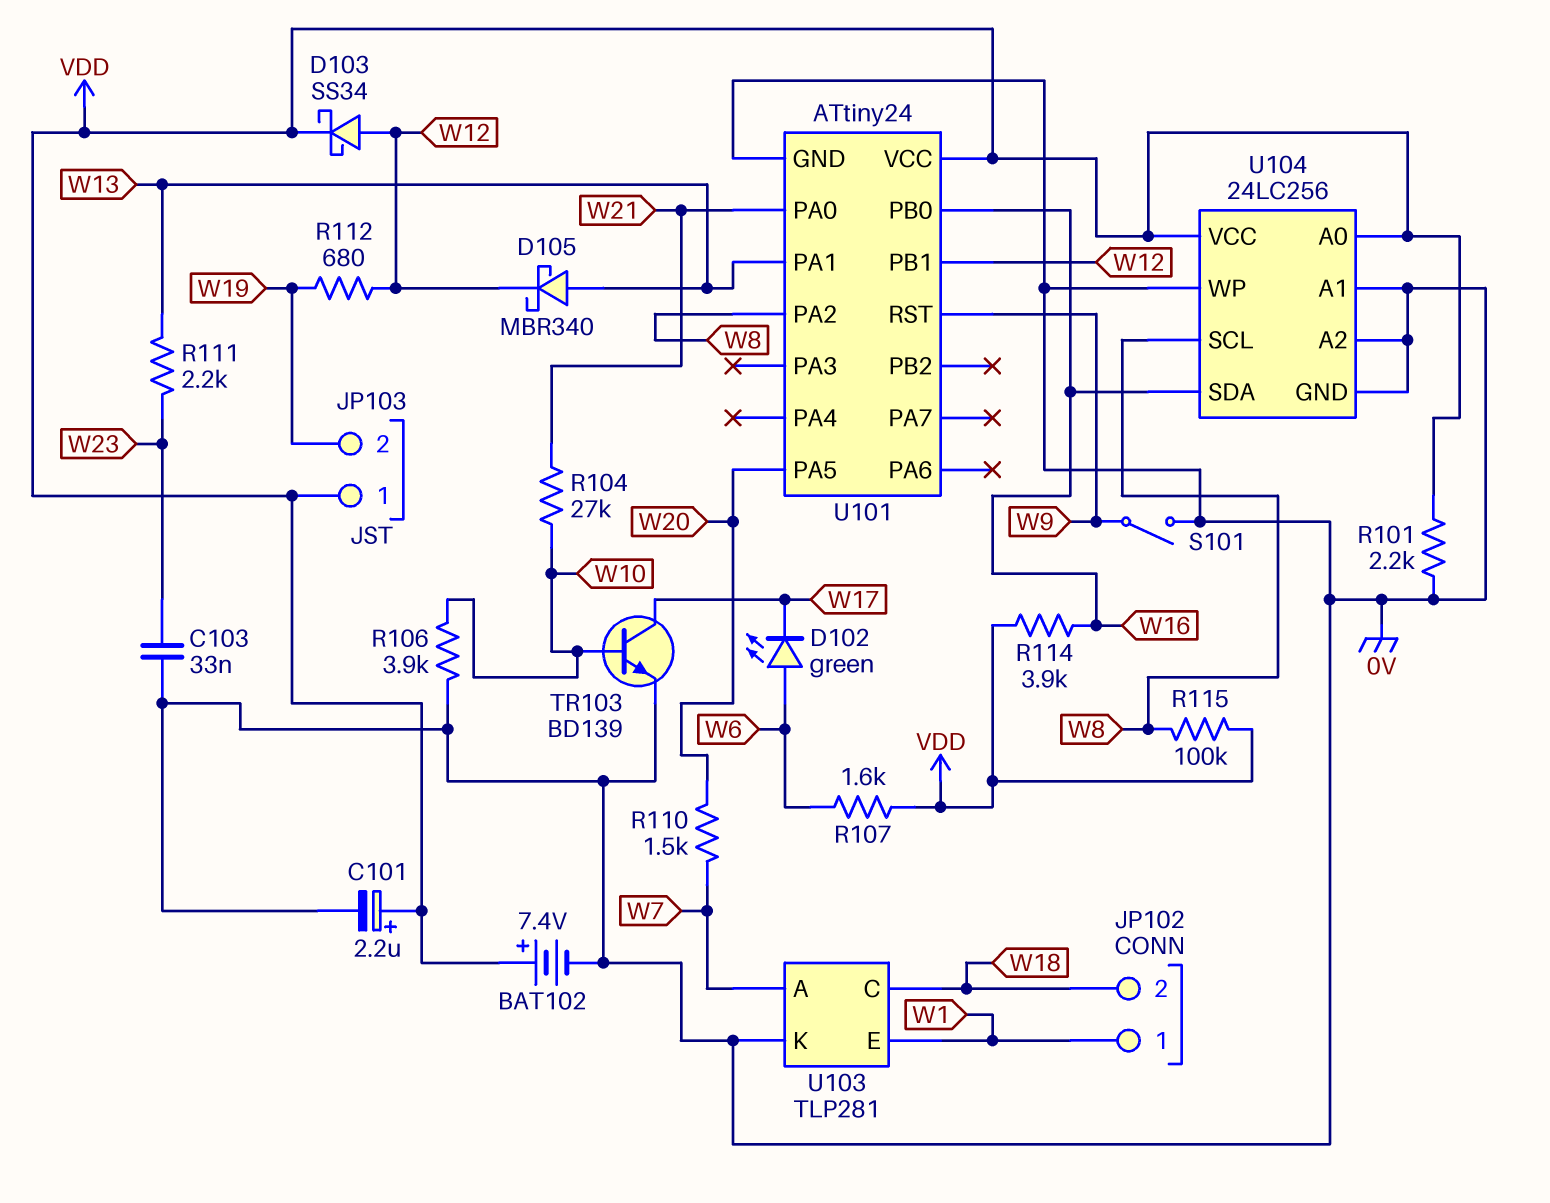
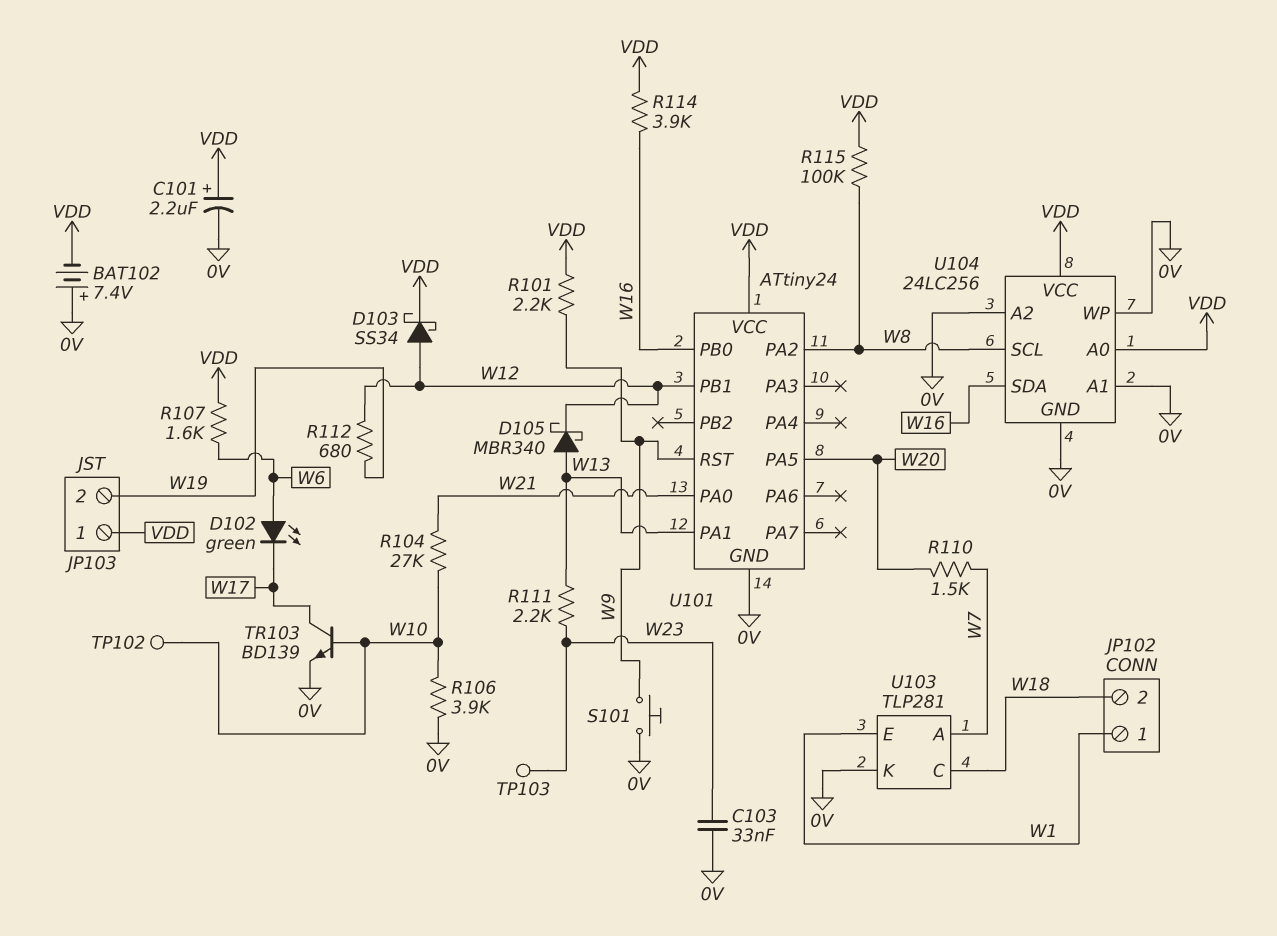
BAT102: 7.4V (plus VDD, minus 0V) -> 7.4V (plus 0V, minus VDD)
R101: 2.2k (0V, VDD) -> 2.2k (VDD, W9)
S101: switch (0V, W9) -> button (0V, W9)
TP102: none -> test point (W10)
TP103: none -> test point (W23)

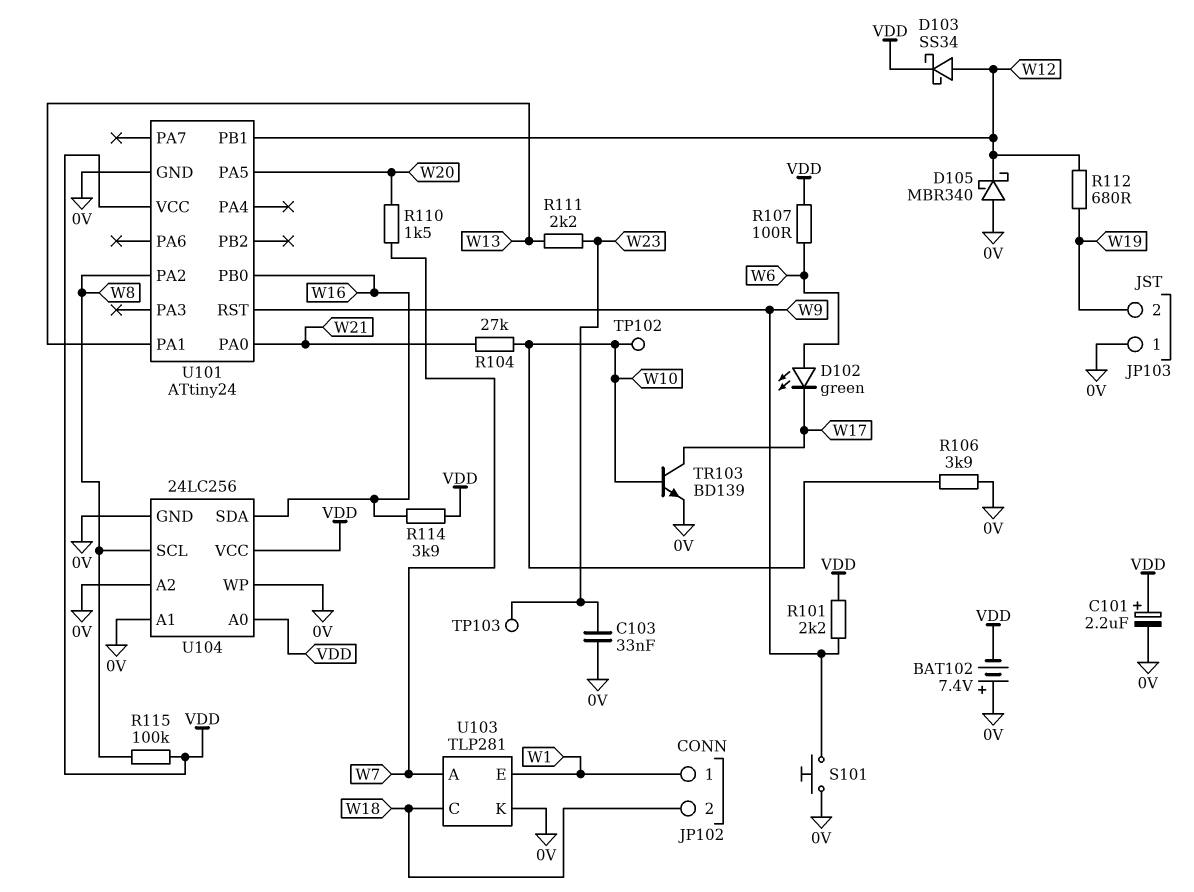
D105: schottky MBR340 (A W13, K W12) -> schottky MBR340 (A 0V, K W12)
JP103 pin 1: VDD -> 0V
R107: 1.6k (VDD, W6) -> 100 (VDD, W6)

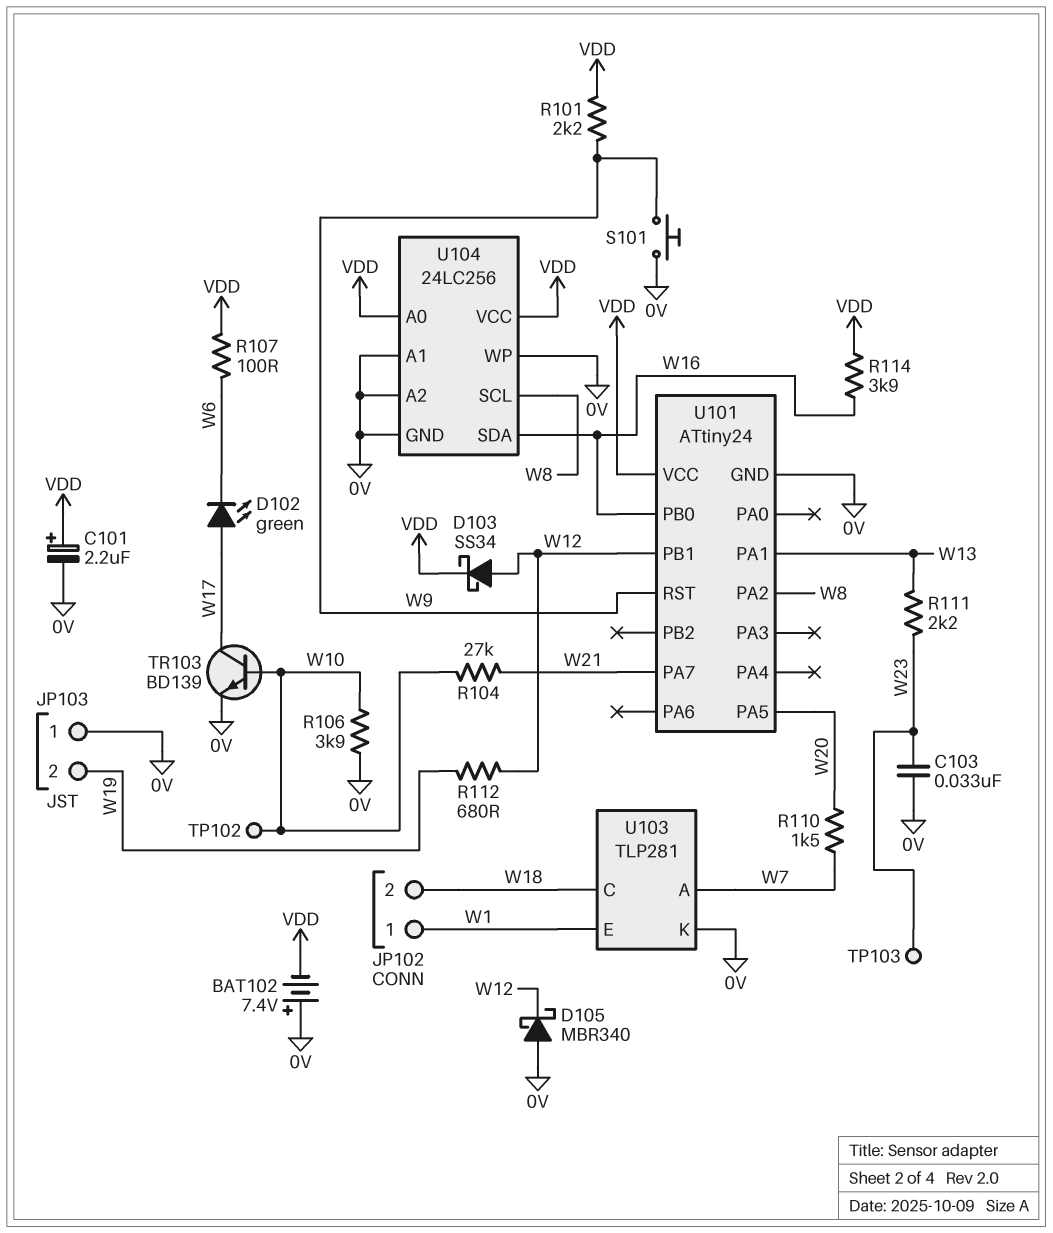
D102: LED green (A W6, K W17) -> LED green (A W17, K W6)
R115: 100k (VDD, W8) -> none
U101 pin PA0: W21 -> none
U101 pin PA7: none -> W21

